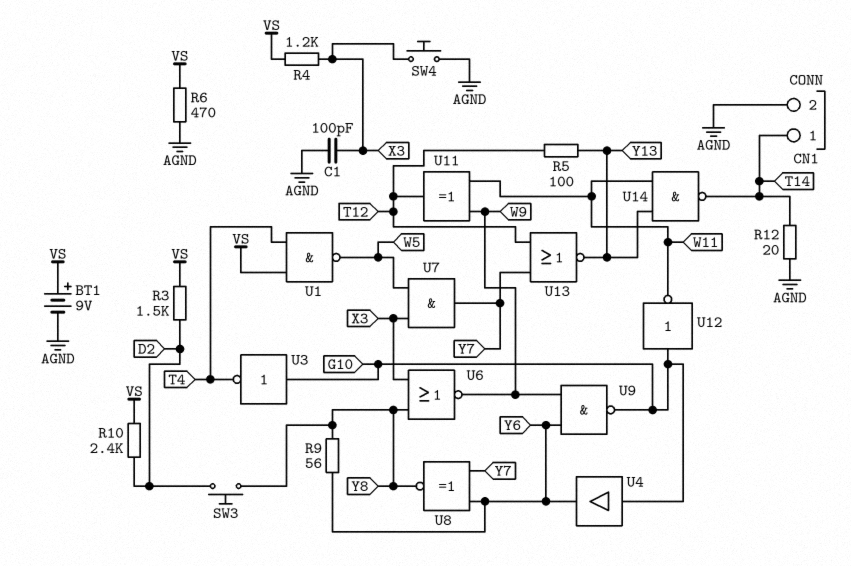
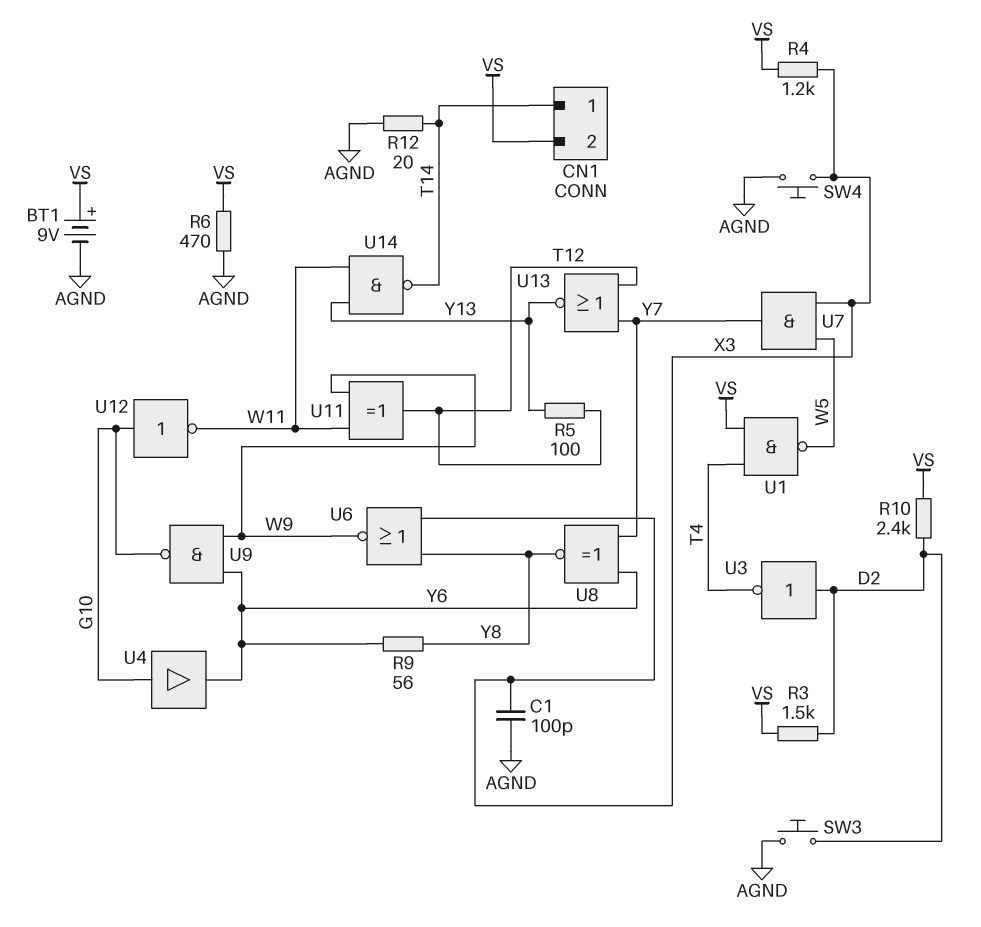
CN1 pin 2: AGND -> VS
SW3: button (D2, Y8) -> button (AGND, D2)
U3: NOT (in G10, out T4) -> NOT (in D2, out T4)

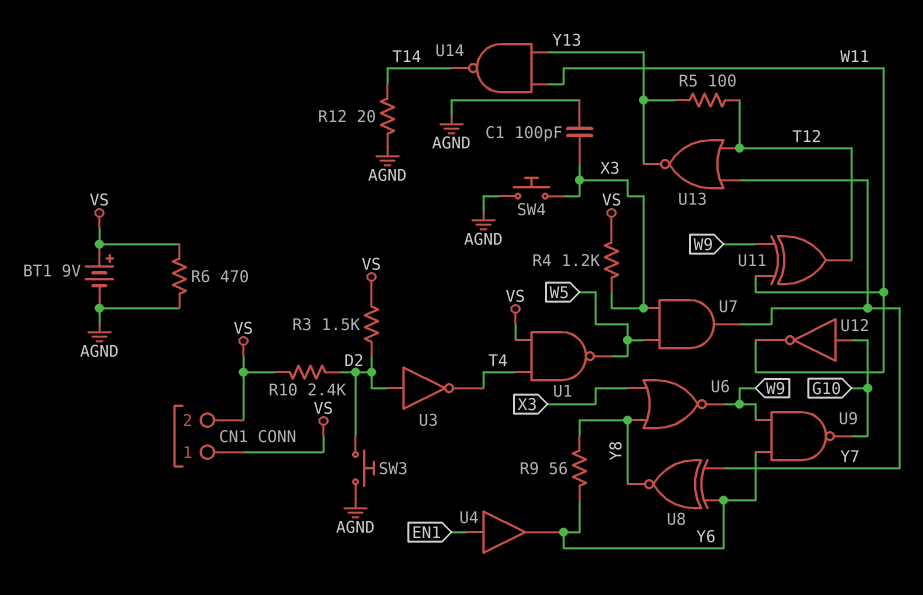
CN1 pin 1: T14 -> VS
U4: buffer (in G10, out Y6) -> buffer (in EN1, out Y6)

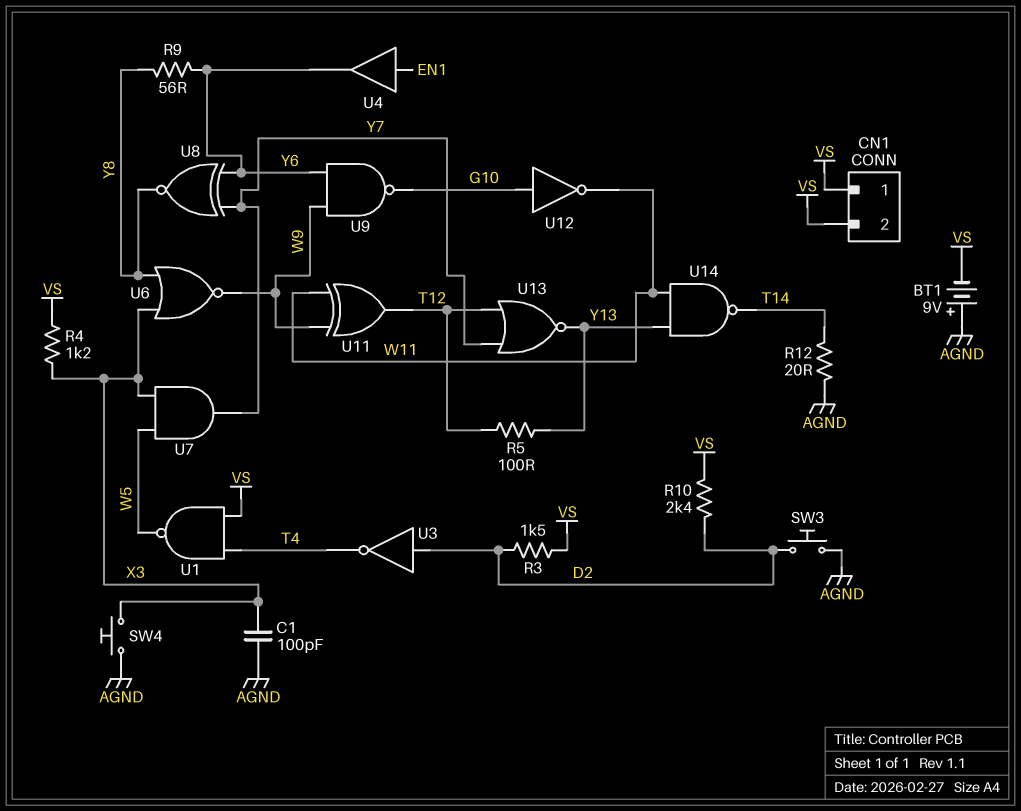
BT1: 9V (plus VS, minus AGND) -> 9V (plus AGND, minus VS)
R6: 470 (AGND, VS) -> none

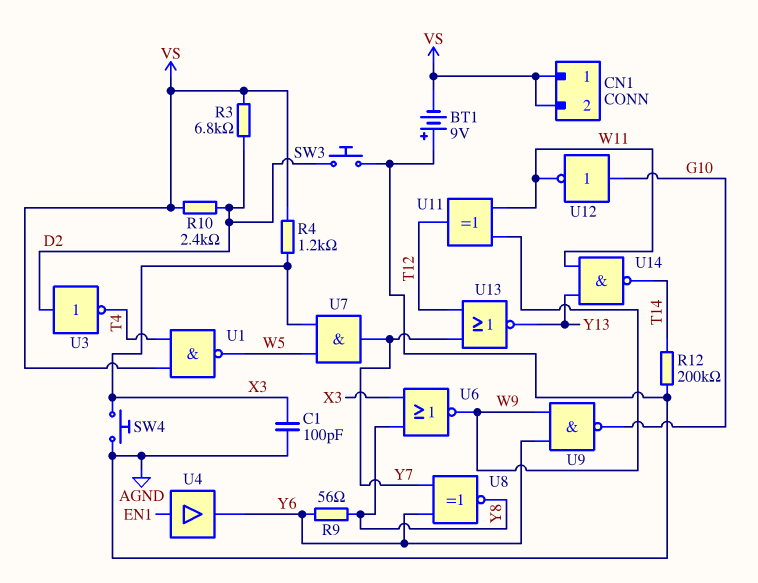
R3: 1.5k (D2, VS) -> 6.8k (D2, VS)
R5: 100 (T12, Y13) -> none
R12: 20 (AGND, T14) -> 200k (AGND, T14)

